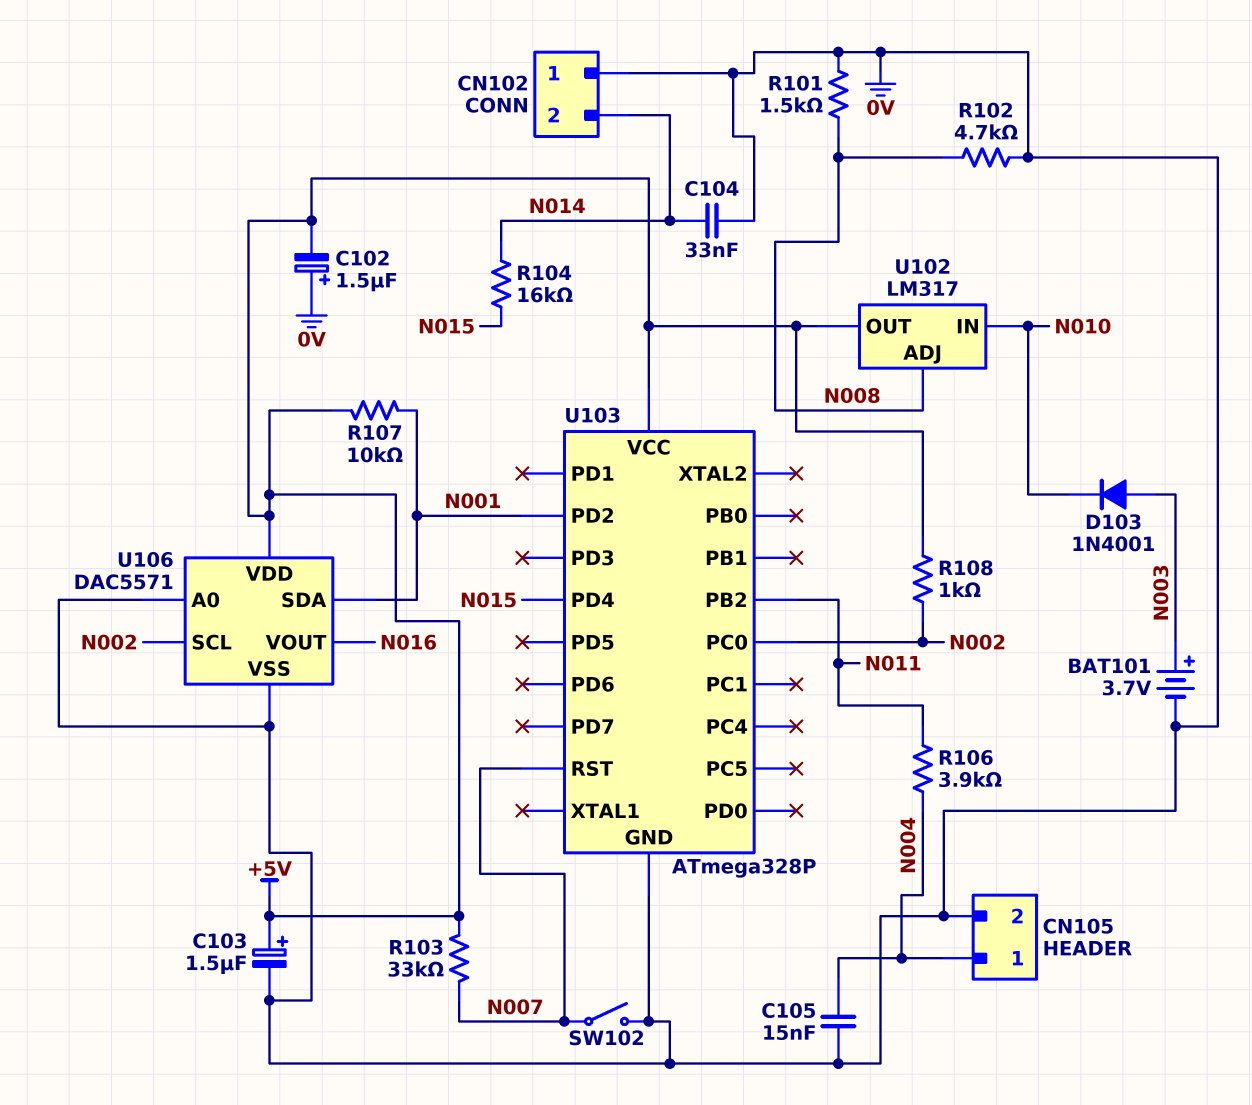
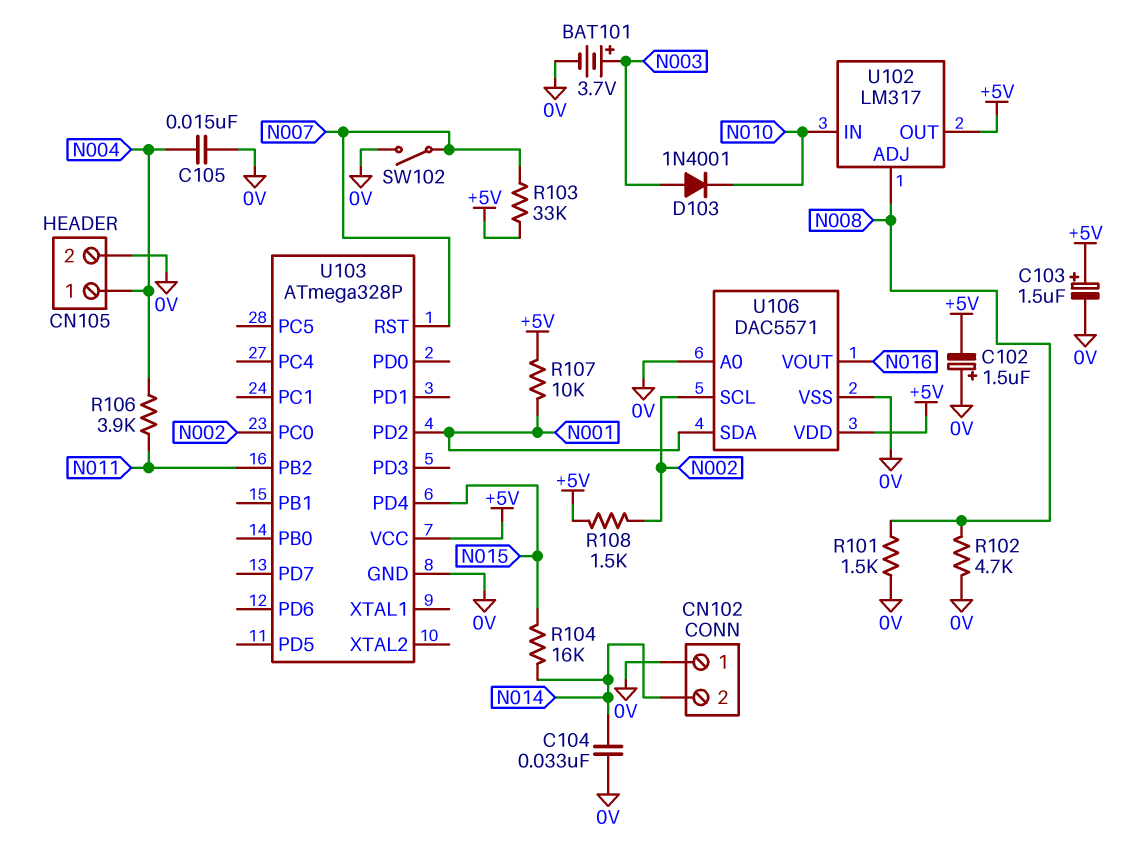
R108: 1k (+5V, N002) -> 1.5k (+5V, N002)

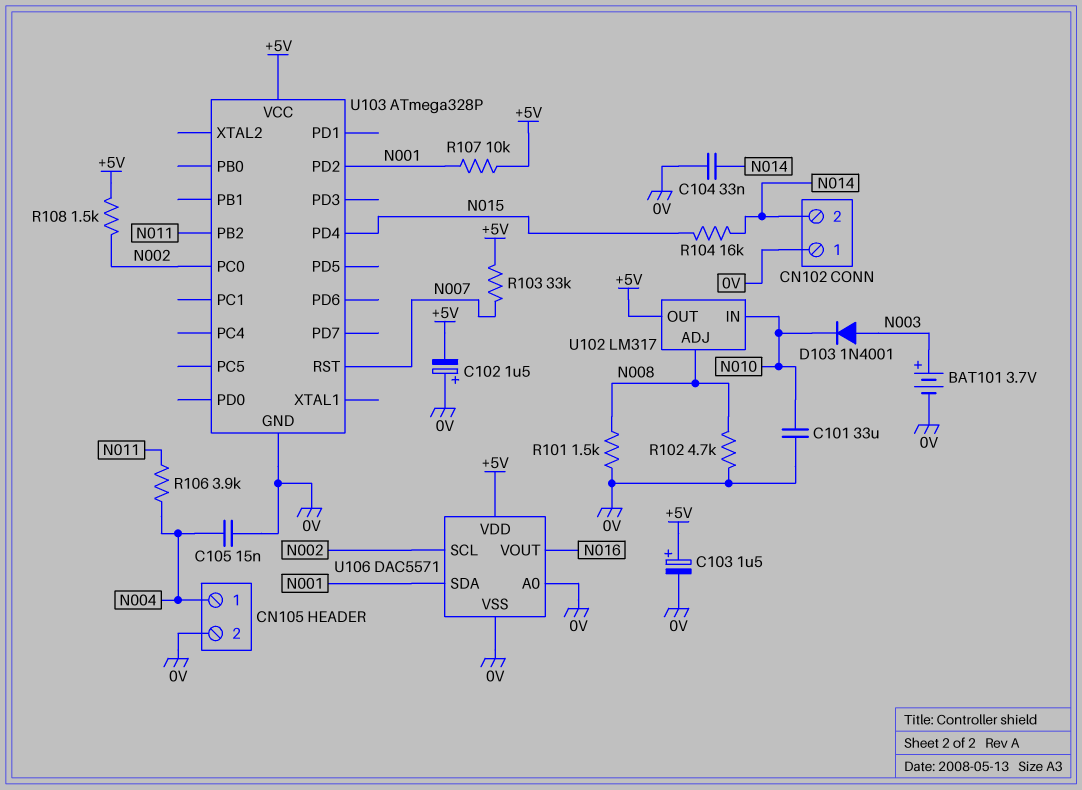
C101: none -> 33uF (0V, N010)
SW102: switch (0V, N007) -> none

